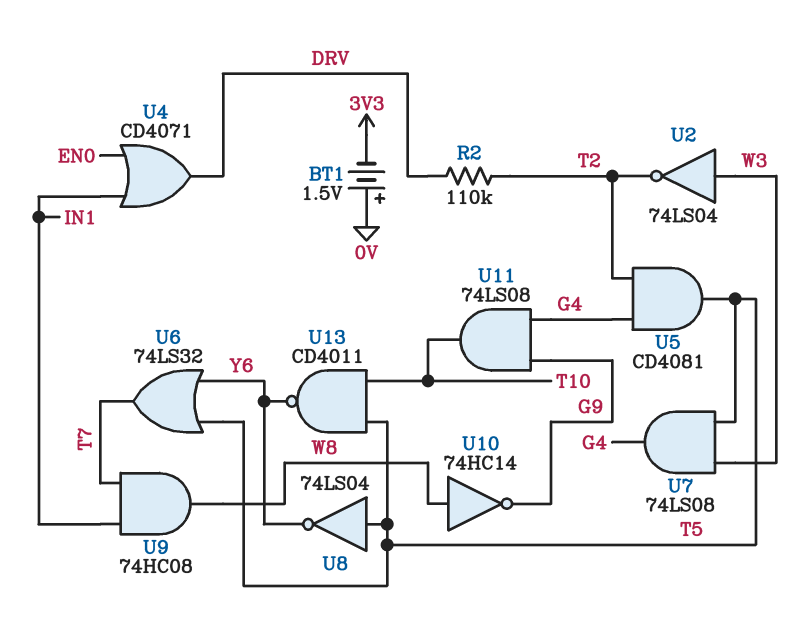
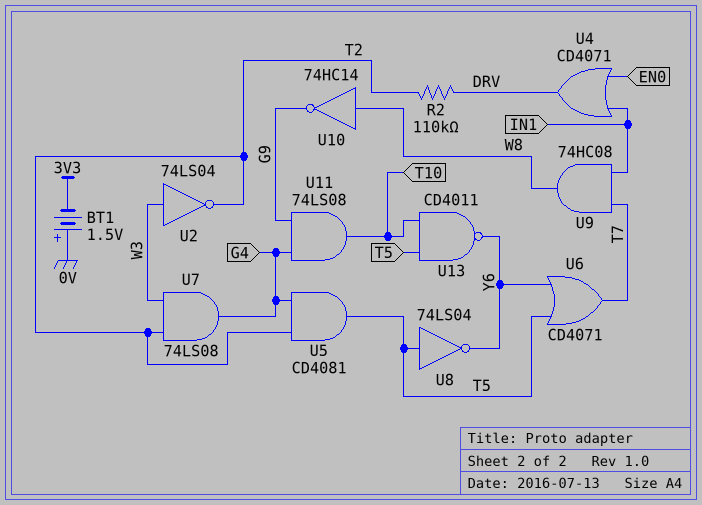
U6: OR 74LS32 (in T5, in Y6, out T7) -> OR CD4071 (in T5, in Y6, out T7)
U7: AND 74LS08 (in T5, in W3, out G4) -> AND 74LS08 (in T2, in W3, out G4)

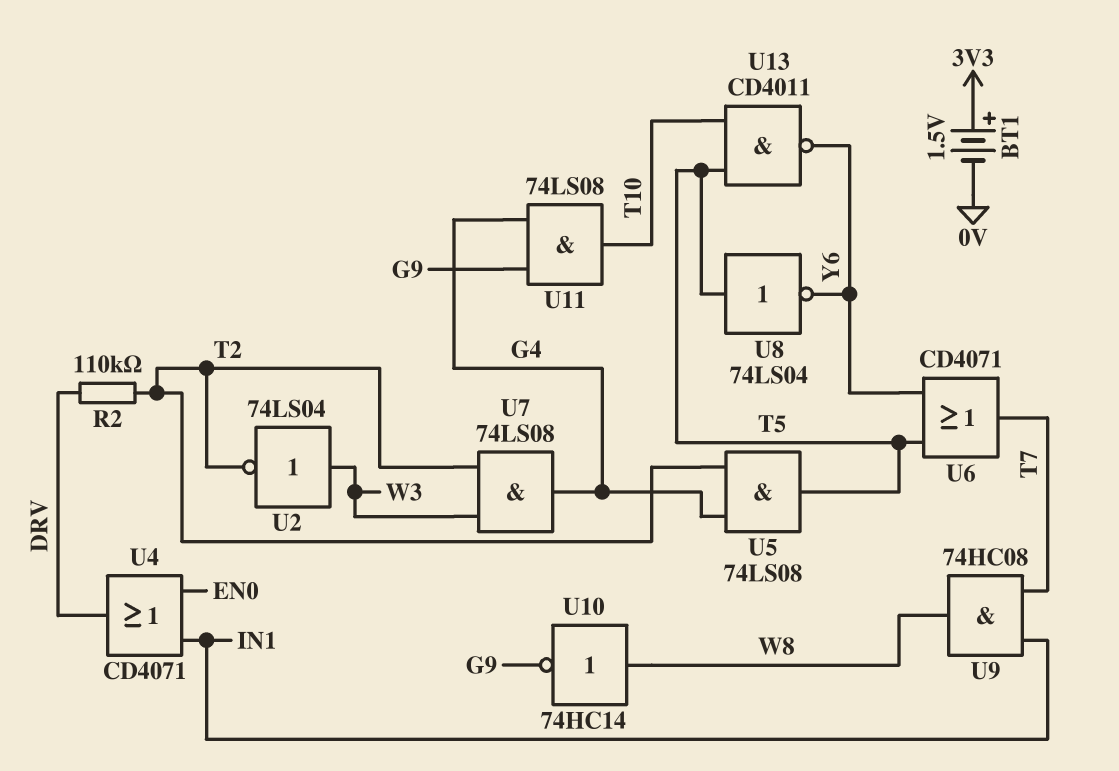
BT1: 1.5V (plus 0V, minus 3V3) -> 1.5V (plus 3V3, minus 0V)
U5: AND CD4081 (in G4, in T2, out T5) -> AND 74LS08 (in G4, in T2, out T5)

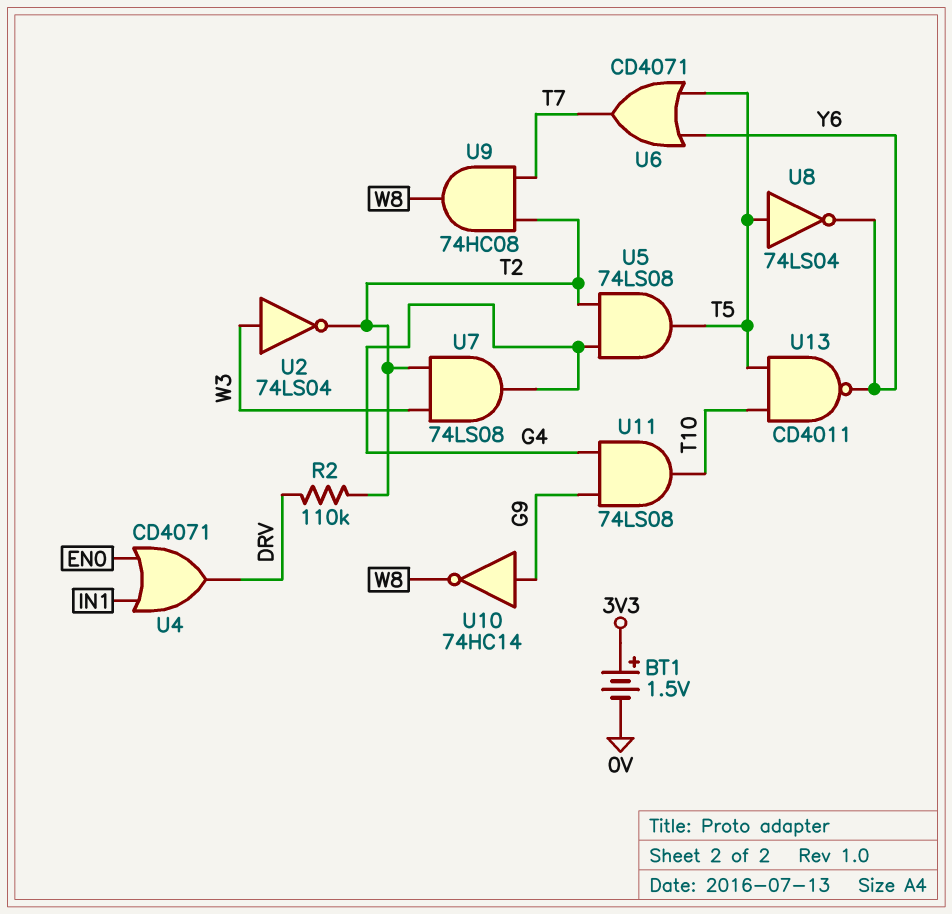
U9: AND 74HC08 (in IN1, in T7, out W8) -> AND 74HC08 (in T2, in T7, out W8)
U10: NOT 74HC14 (in W8, out G9) -> NOT 74HC14 (in G9, out W8)

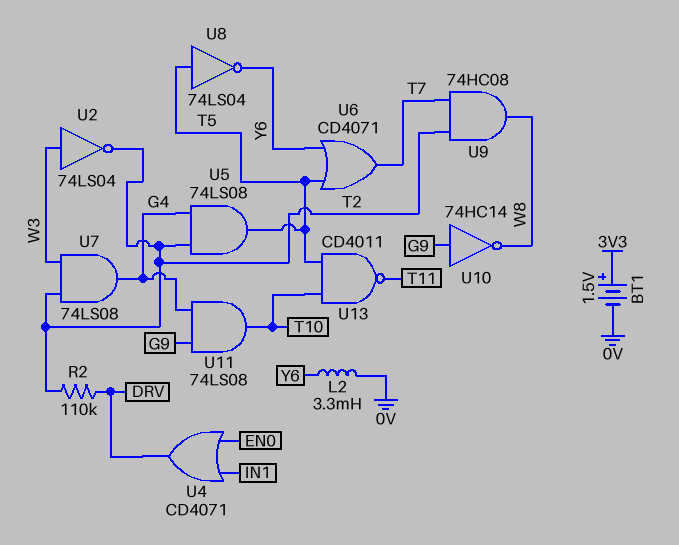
L2: none -> 3.3mH (0V, Y6)
U13: NAND CD4011 (in T5, in T10, out Y6) -> NAND CD4011 (in T5, in T10, out T11)

